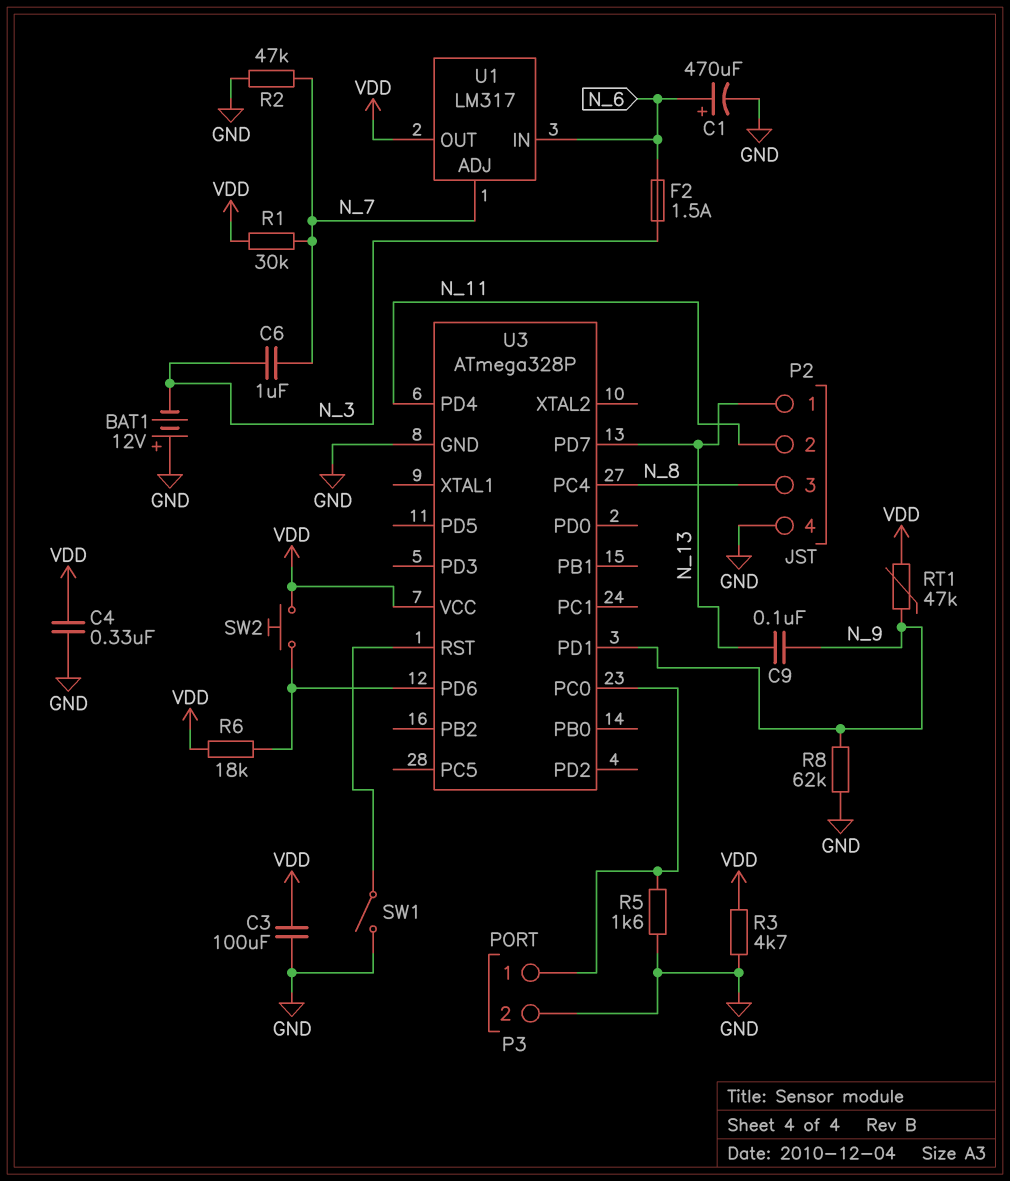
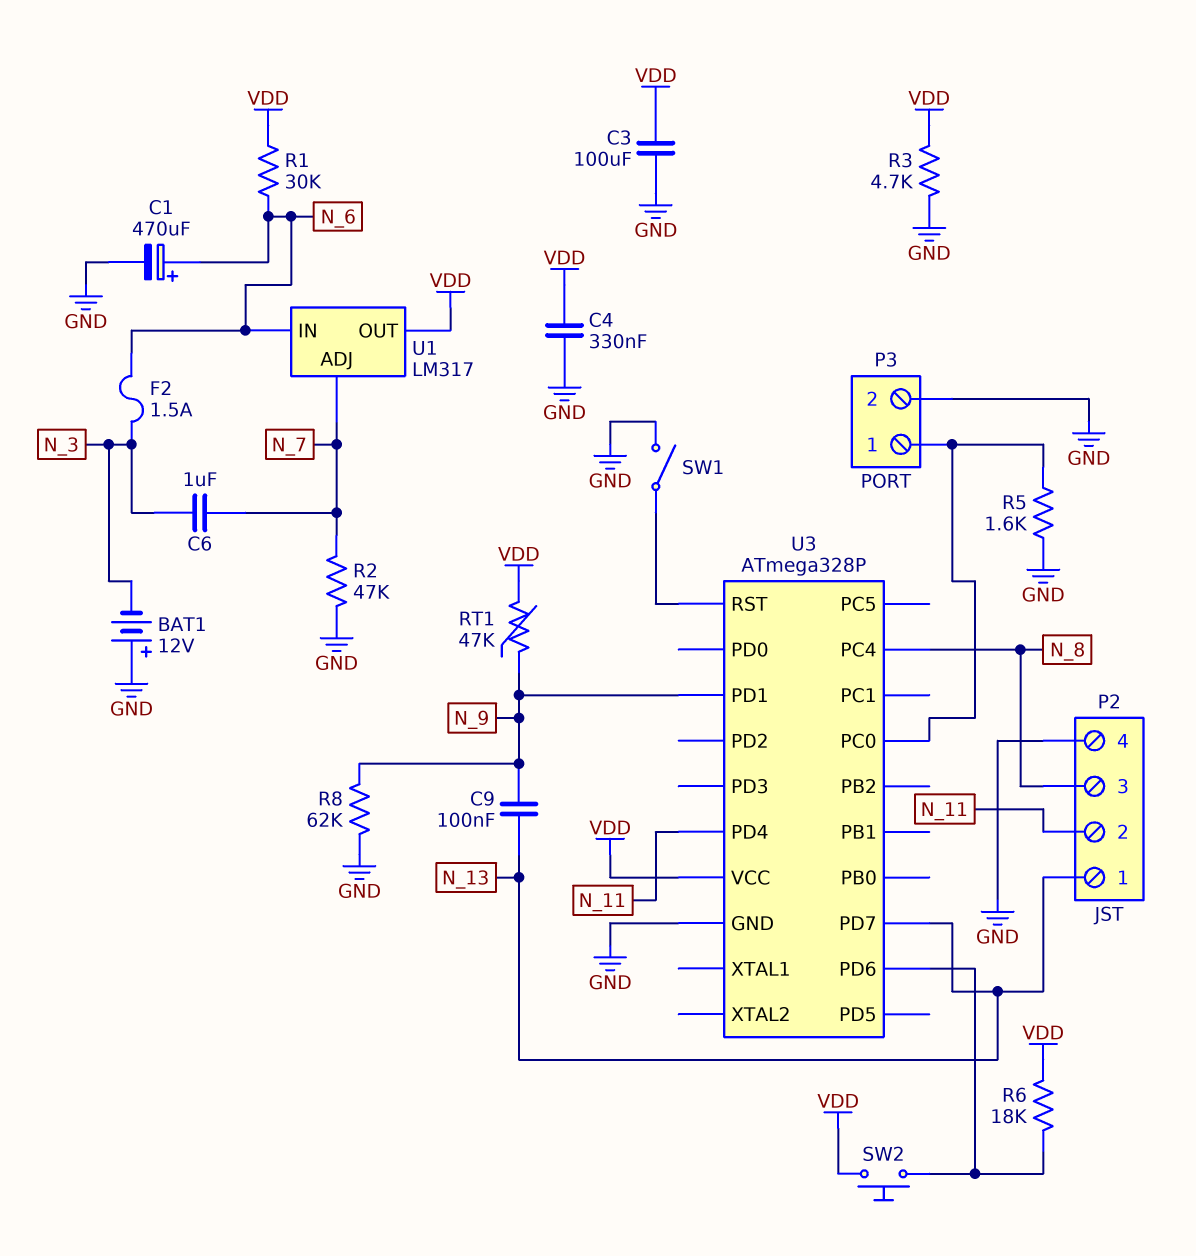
R1: 30k (N_7, VDD) -> 30k (N_6, VDD)

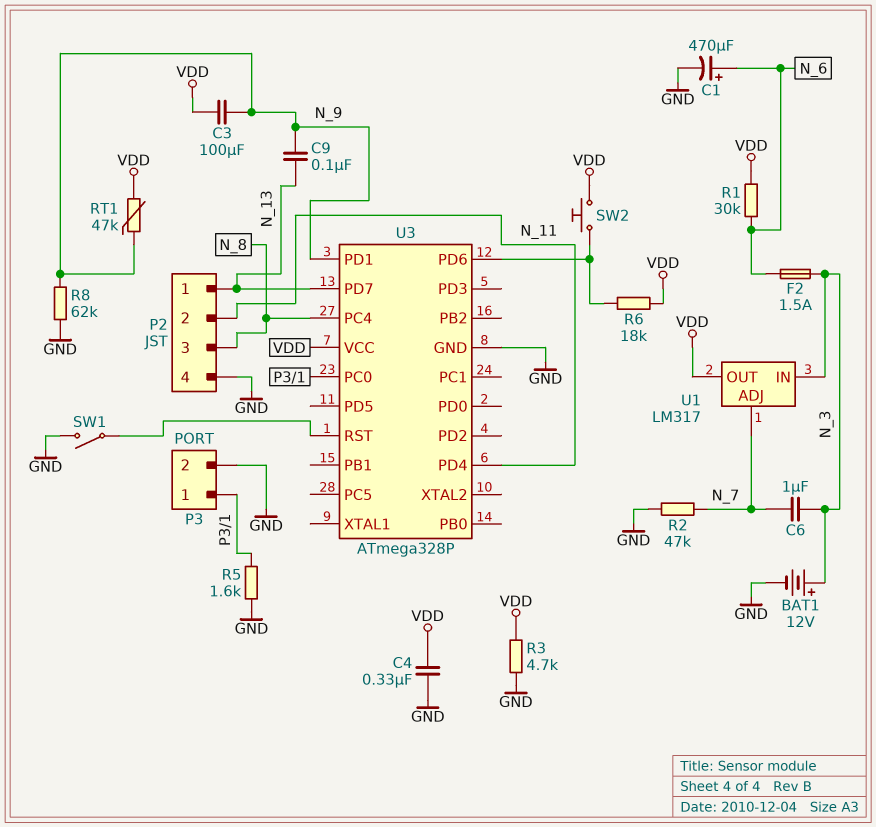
BAT1: 12V (plus GND, minus N_3) -> 12V (plus N_3, minus GND)
C3: 100uF (GND, VDD) -> 100uF (N_9, VDD)
U1 pin IN: N_6 -> N_3

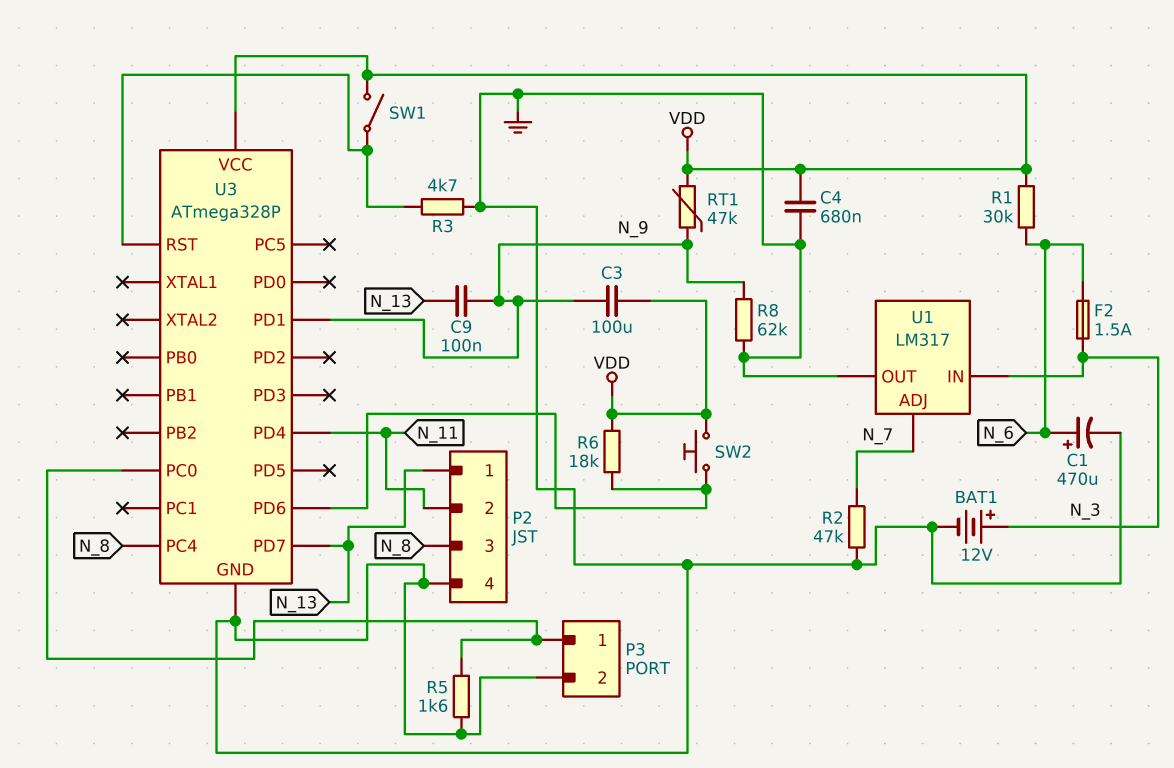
C4: 330nF (GND, VDD) -> 680nF (GND, VDD)
C6: 1uF (N_3, N_7) -> none
R3: 4.7k (GND, VDD) -> 4.7k (GND, U3/RST)
SW1: switch (GND, U3/RST) -> switch (U3/RST, VDD)
U1 pin OUT: VDD -> GND

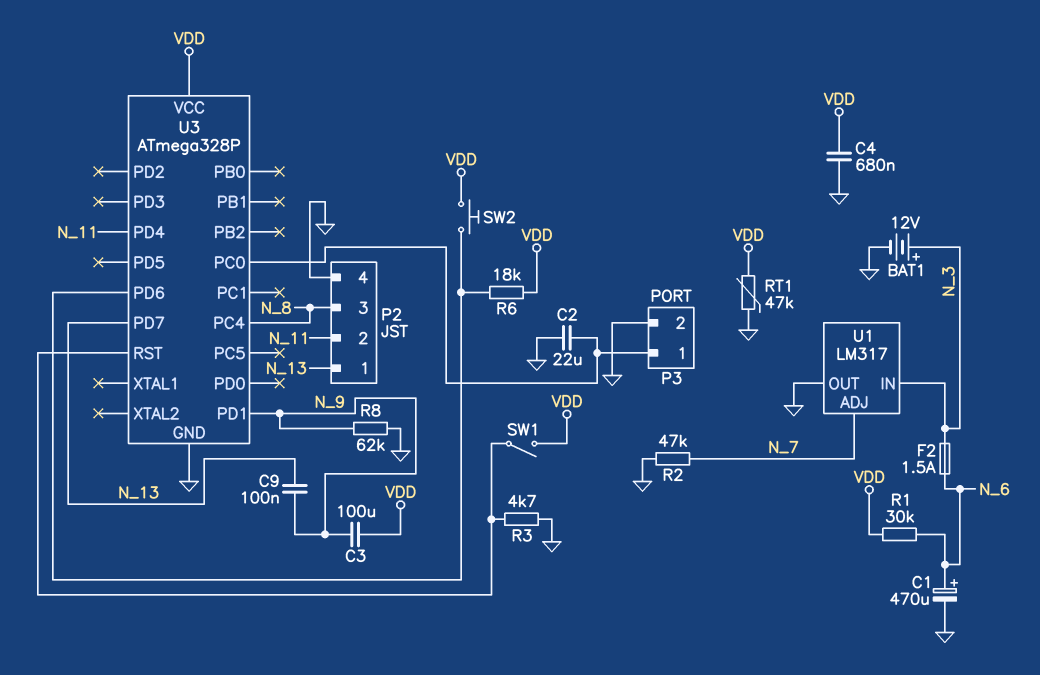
C2: none -> 22uF (GND, P3/1)
R5: 1.6k (GND, P3/1) -> none
RT1: 47k (N_9, VDD) -> 47k (GND, VDD)

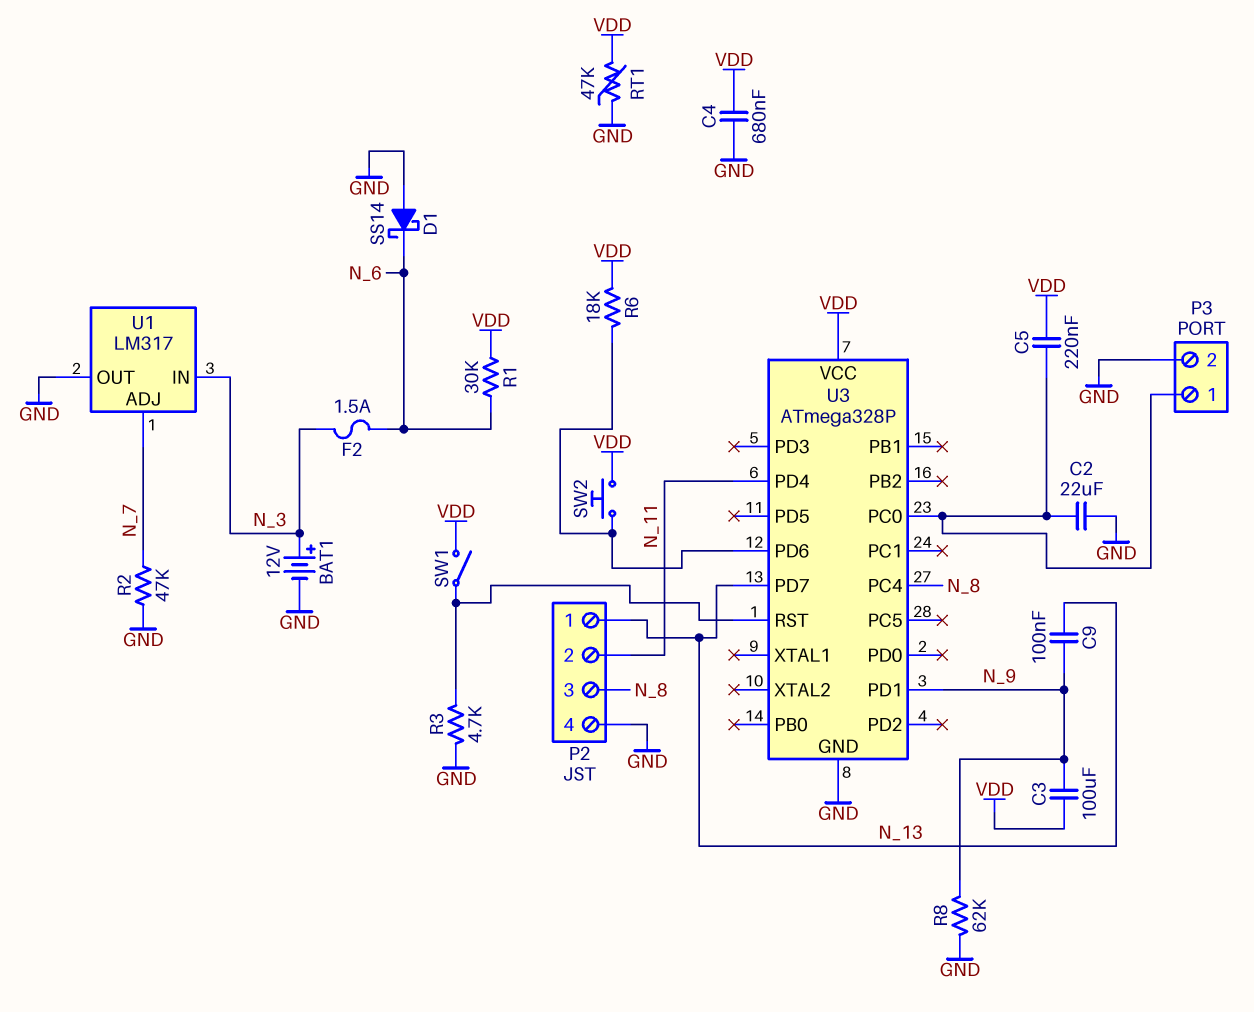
C1: 470uF (plus N_6, minus GND) -> none
C5: none -> 220nF (P3/1, VDD)
D1: none -> schottky SS14 (A GND, K N_6)

